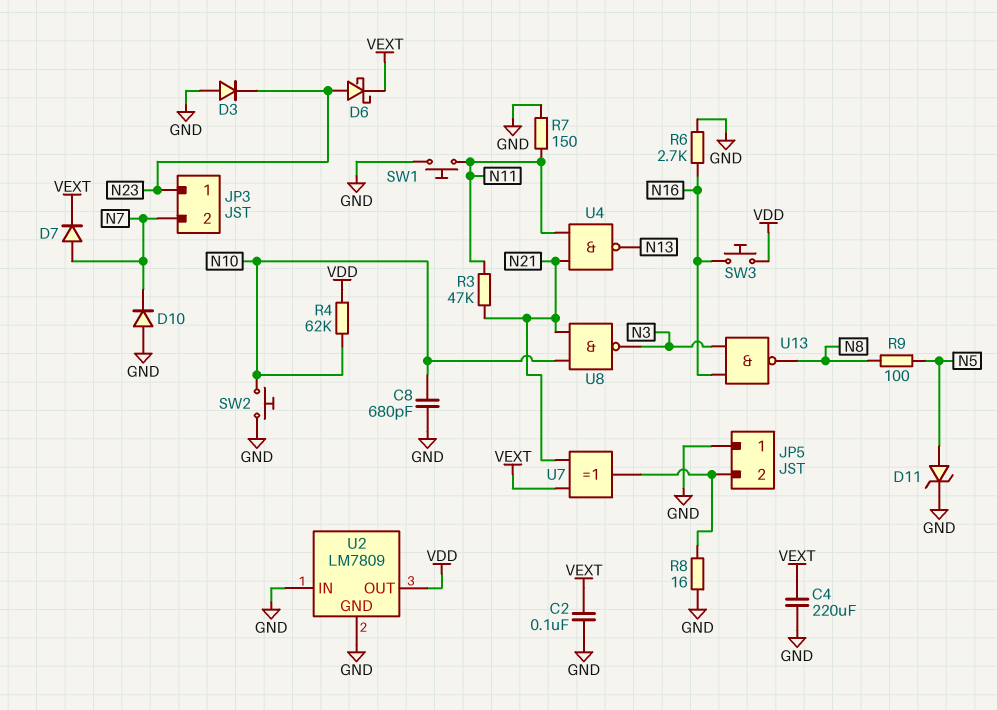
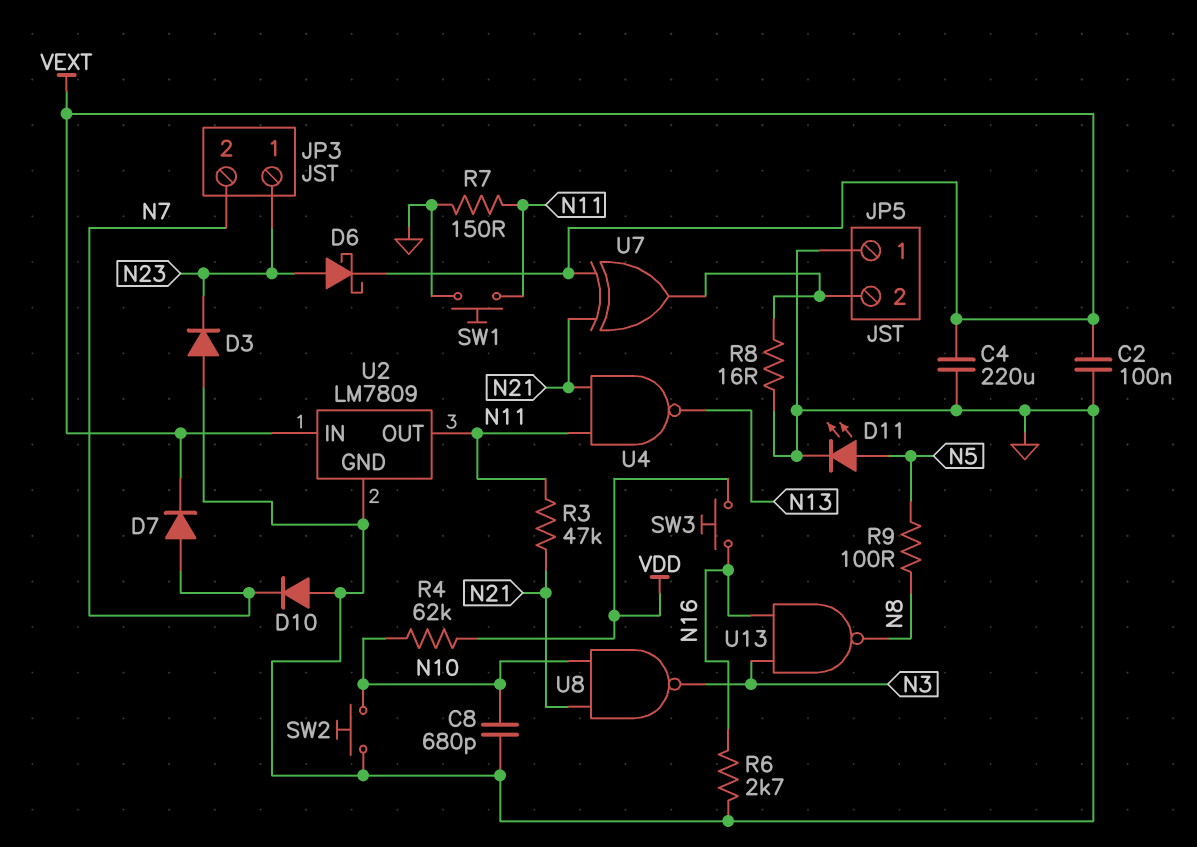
D11: zener (A N5, K GND) -> LED (A N5, K GND)
U2 pin IN: GND -> VEXT
U2 pin OUT: VDD -> N11

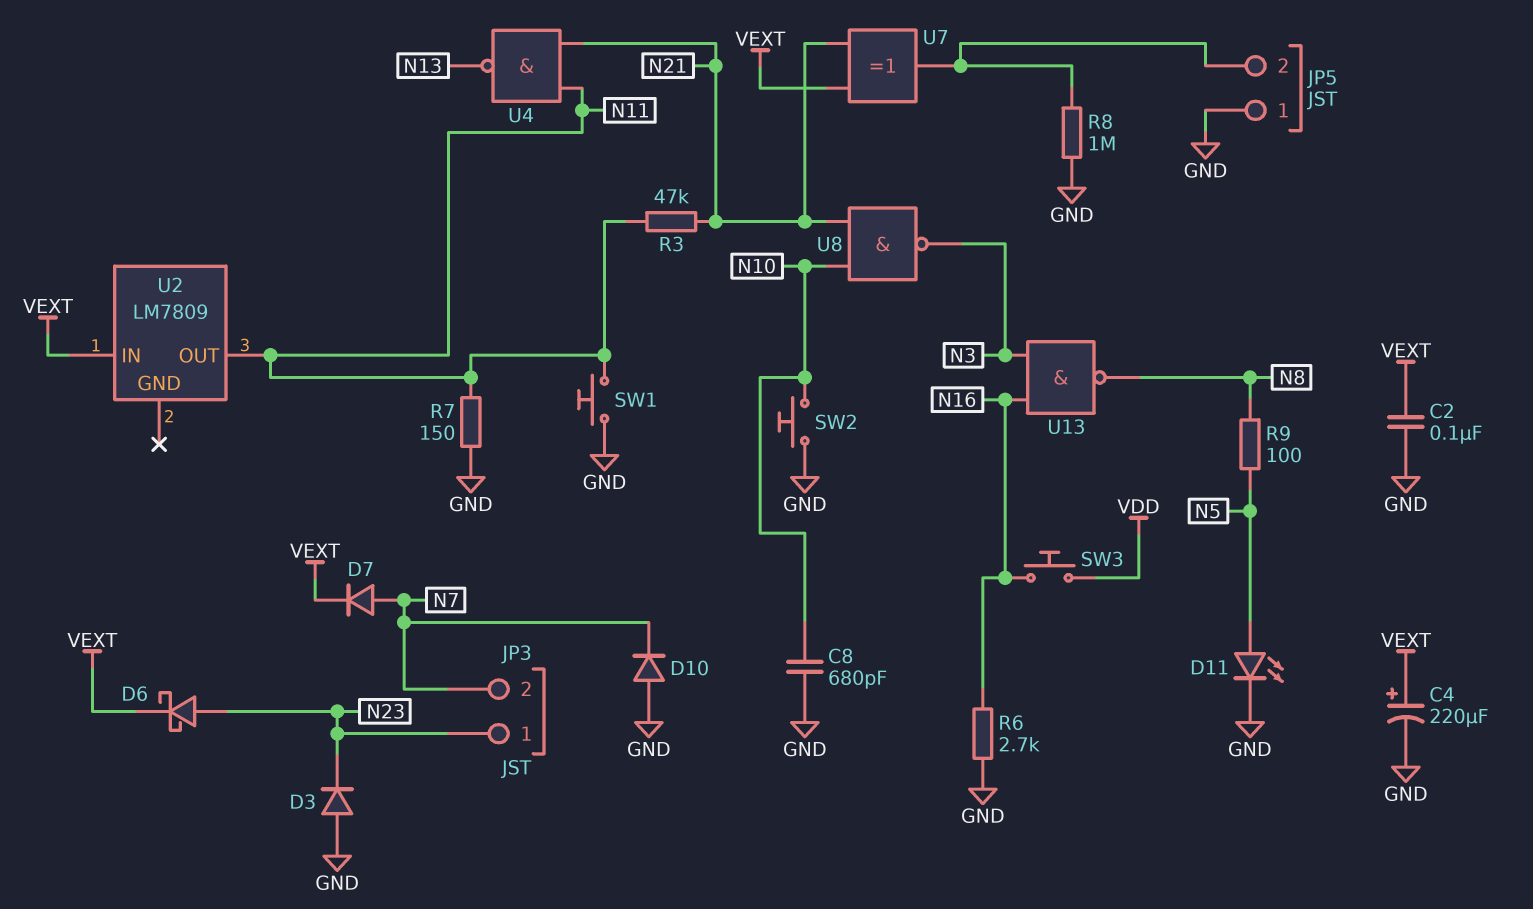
C4: 220uF (GND, VEXT) -> 220uF (plus VEXT, minus GND)
R4: 62k (N10, VDD) -> none
R8: 16 (GND, JP5/2) -> 1M (GND, JP5/2)
U2 pin GND: GND -> none

